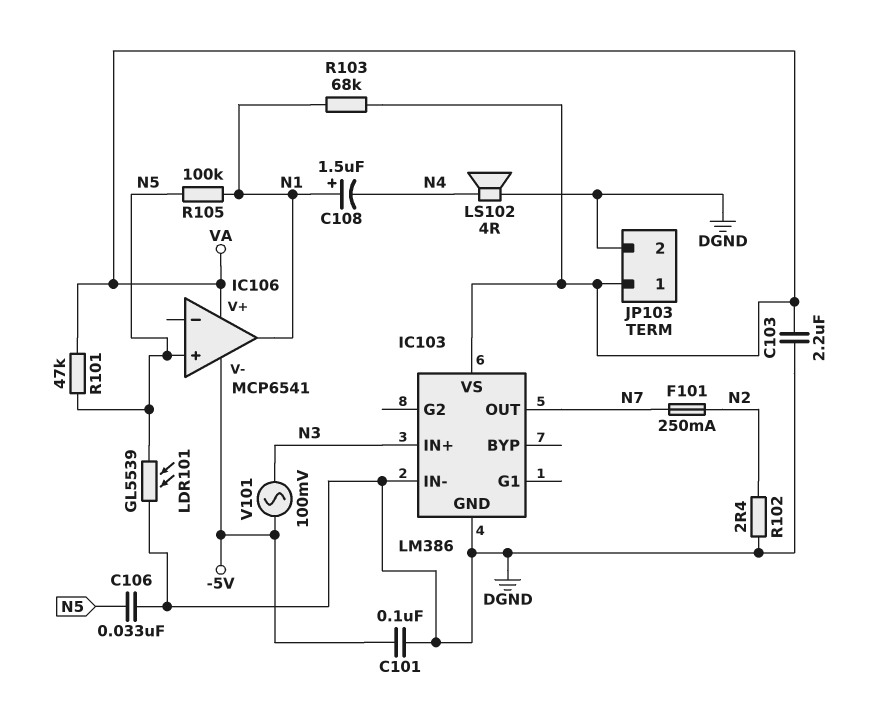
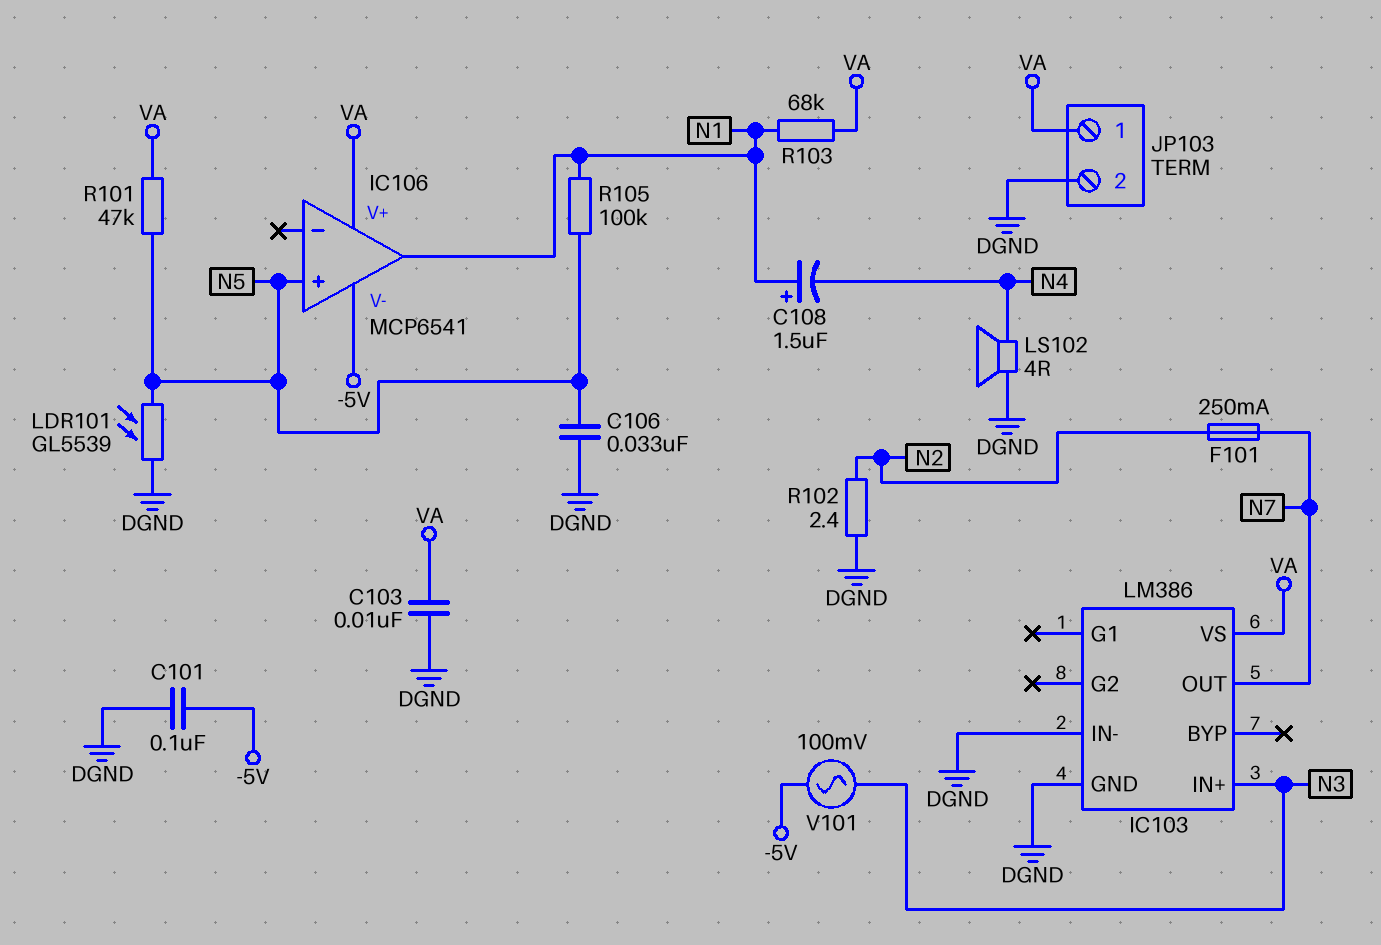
C103: 2.2uF (DGND, VA) -> 10nF (DGND, VA)

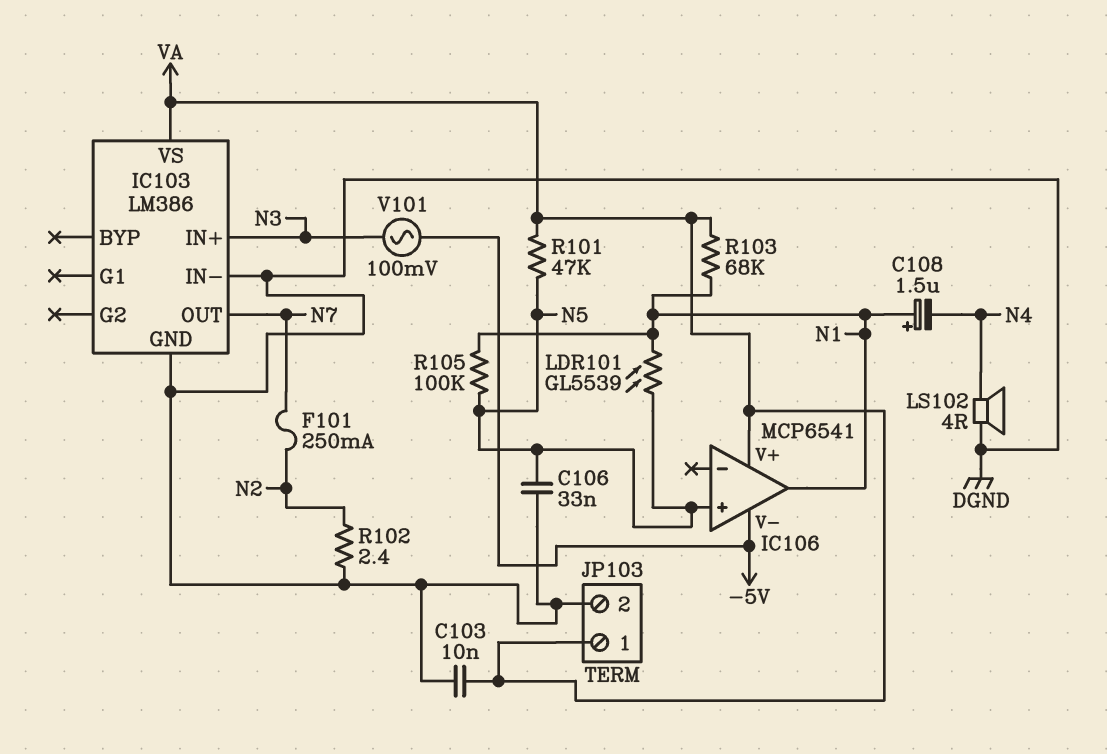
C101: 100nF (-5V, DGND) -> none
LDR101: GL5539 (DGND, N5) -> GL5539 (N1, N5)

